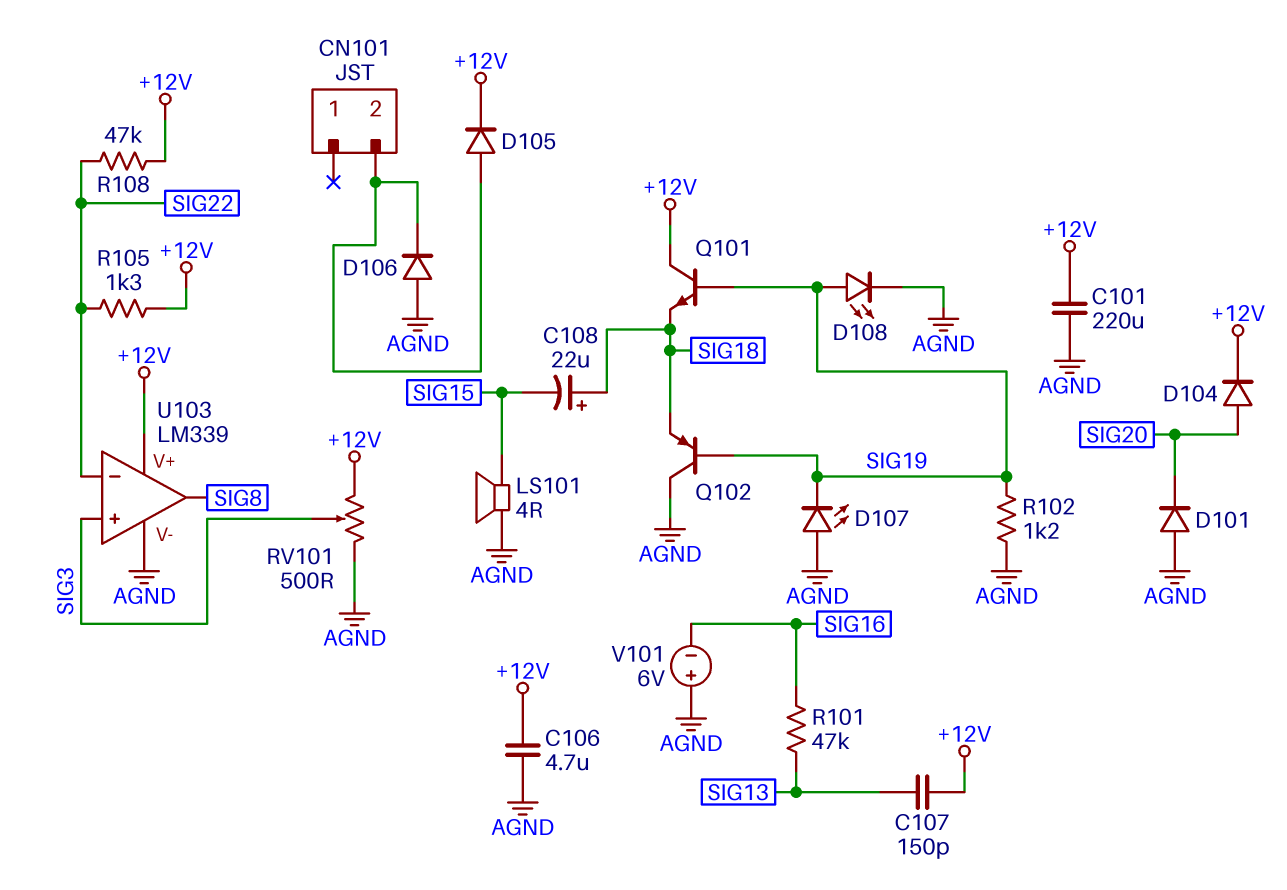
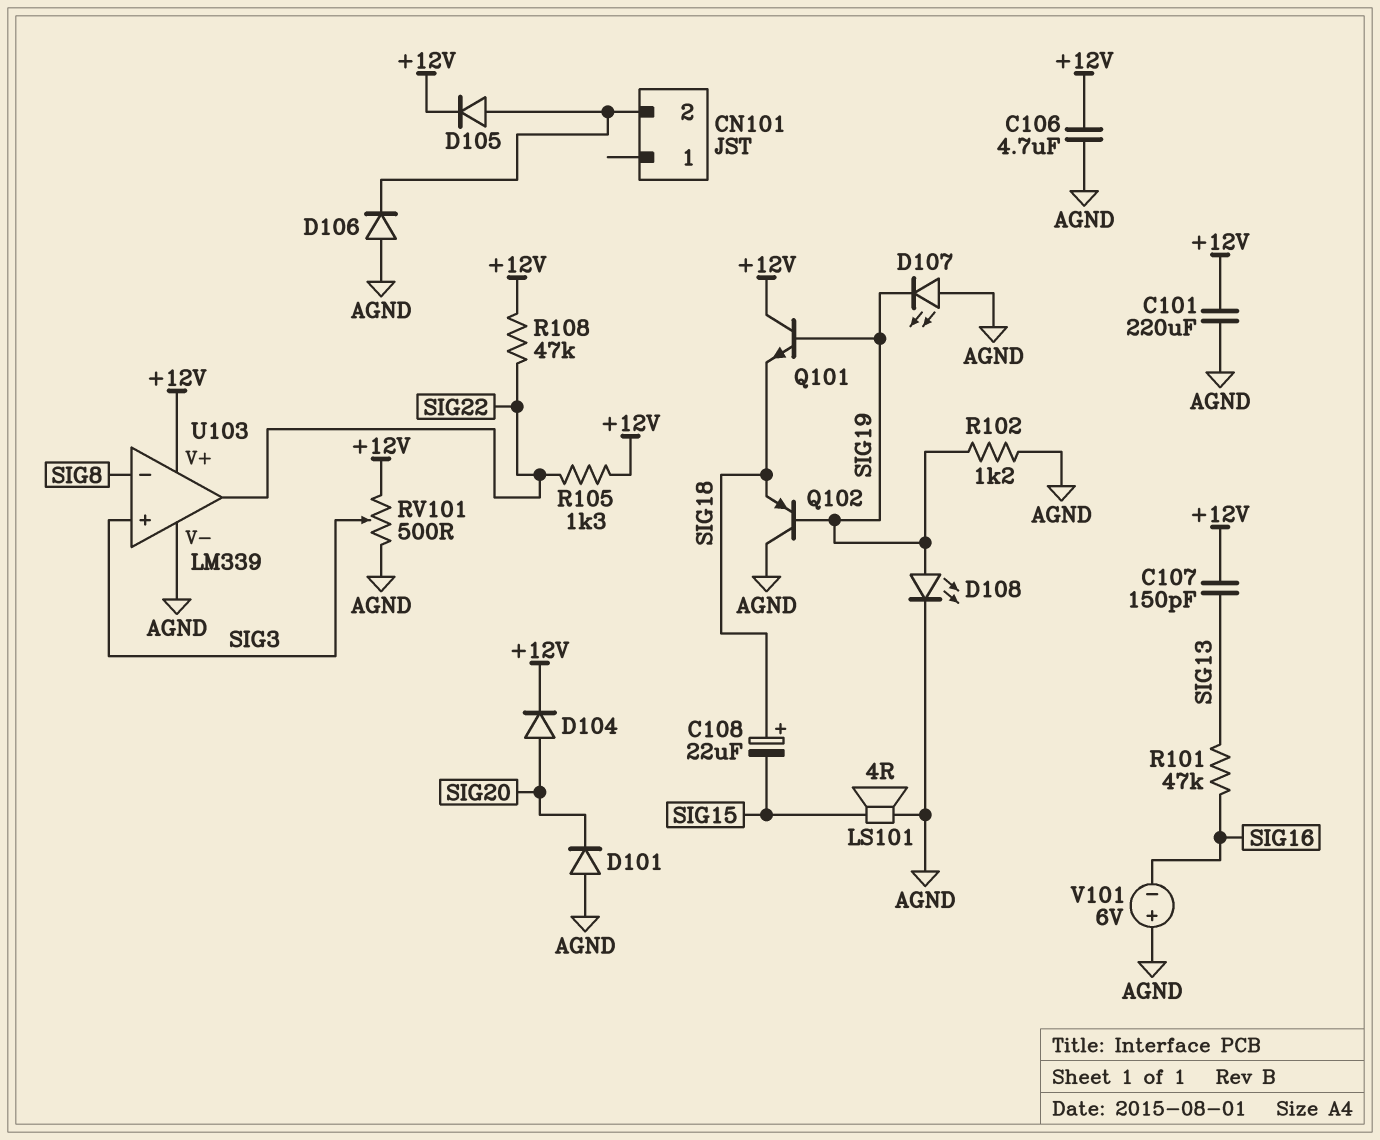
U103 pin in-: SIG22 -> SIG8
U103 pin out: SIG8 -> SIG22

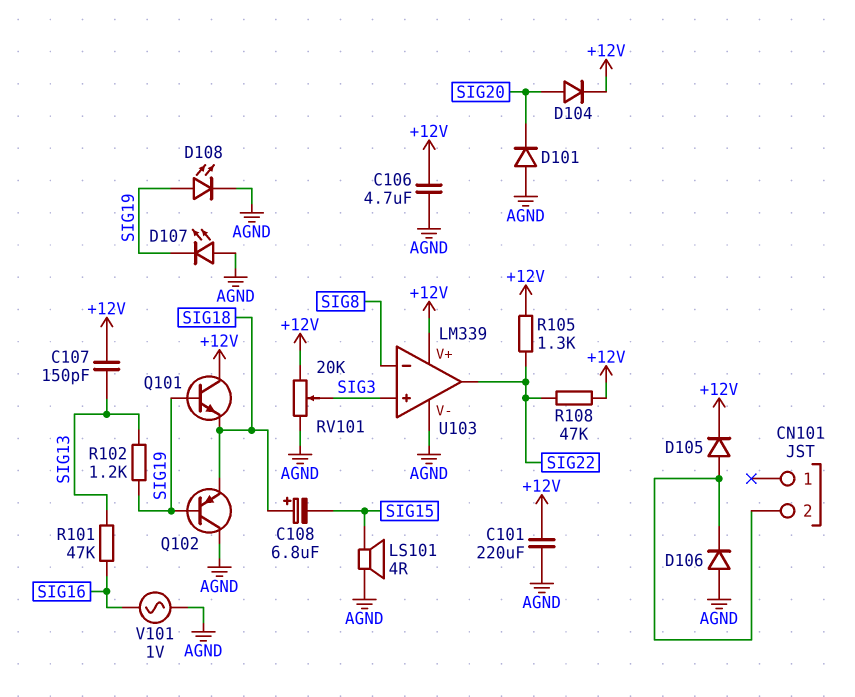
C108: 22uF (plus SIG18, minus SIG15) -> 6.8uF (plus SIG18, minus SIG15)
R102: 1.2k (AGND, SIG19) -> 1.2k (SIG13, SIG19)
RV101: 500 (+12V, AGND, wiper SIG3) -> 20k (+12V, AGND, wiper SIG3)
V101: 6V (plus AGND, minus SIG16) -> AC 1V (AGND, SIG16)

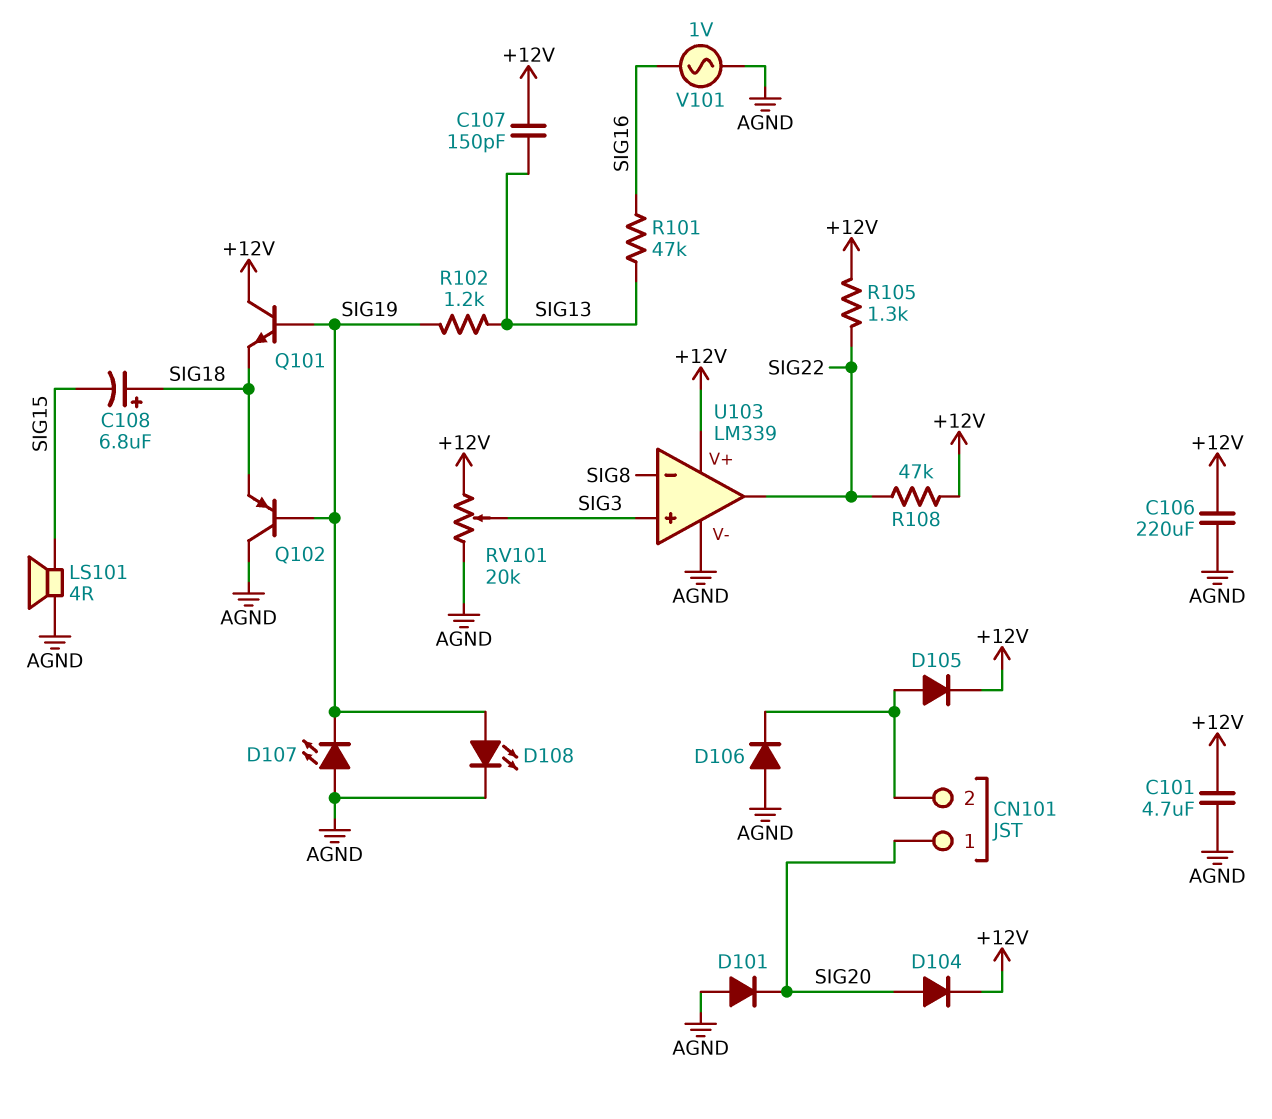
C101: 220uF (+12V, AGND) -> 4.7uF (+12V, AGND)
C106: 4.7uF (+12V, AGND) -> 220uF (+12V, AGND)
CN101 pin 1: none -> SIG20

